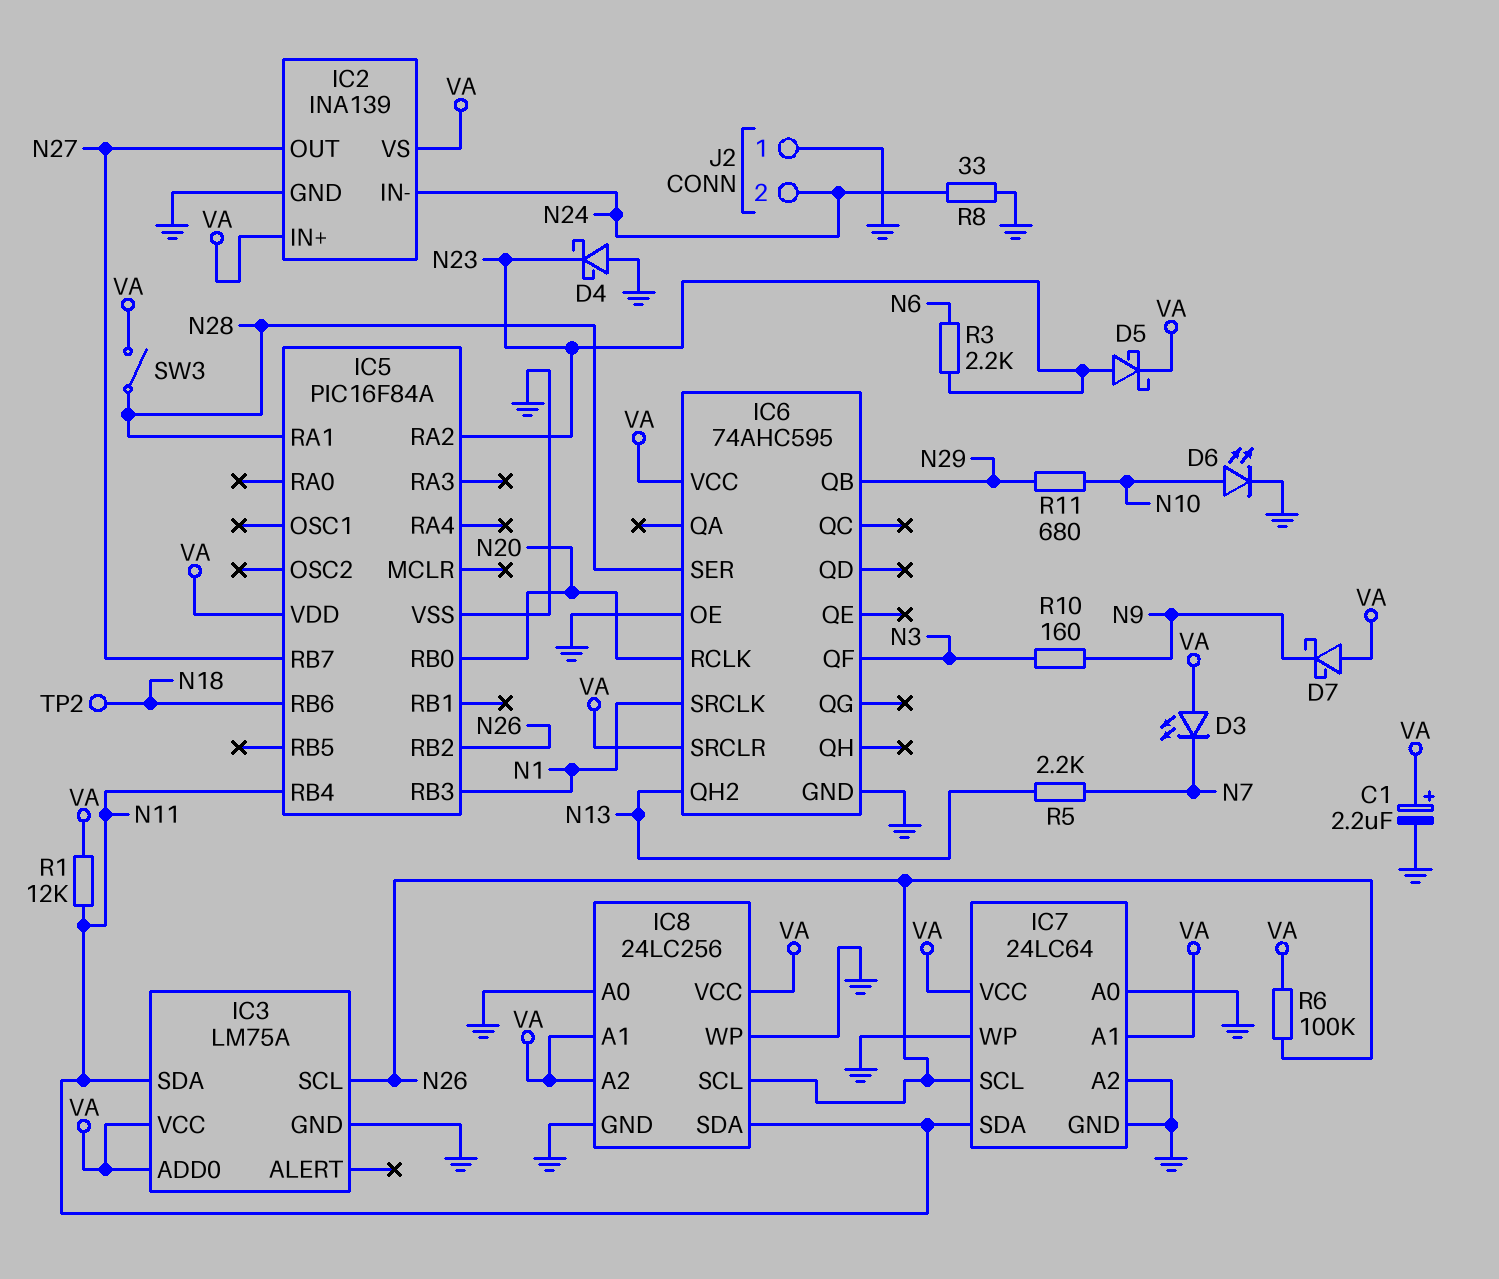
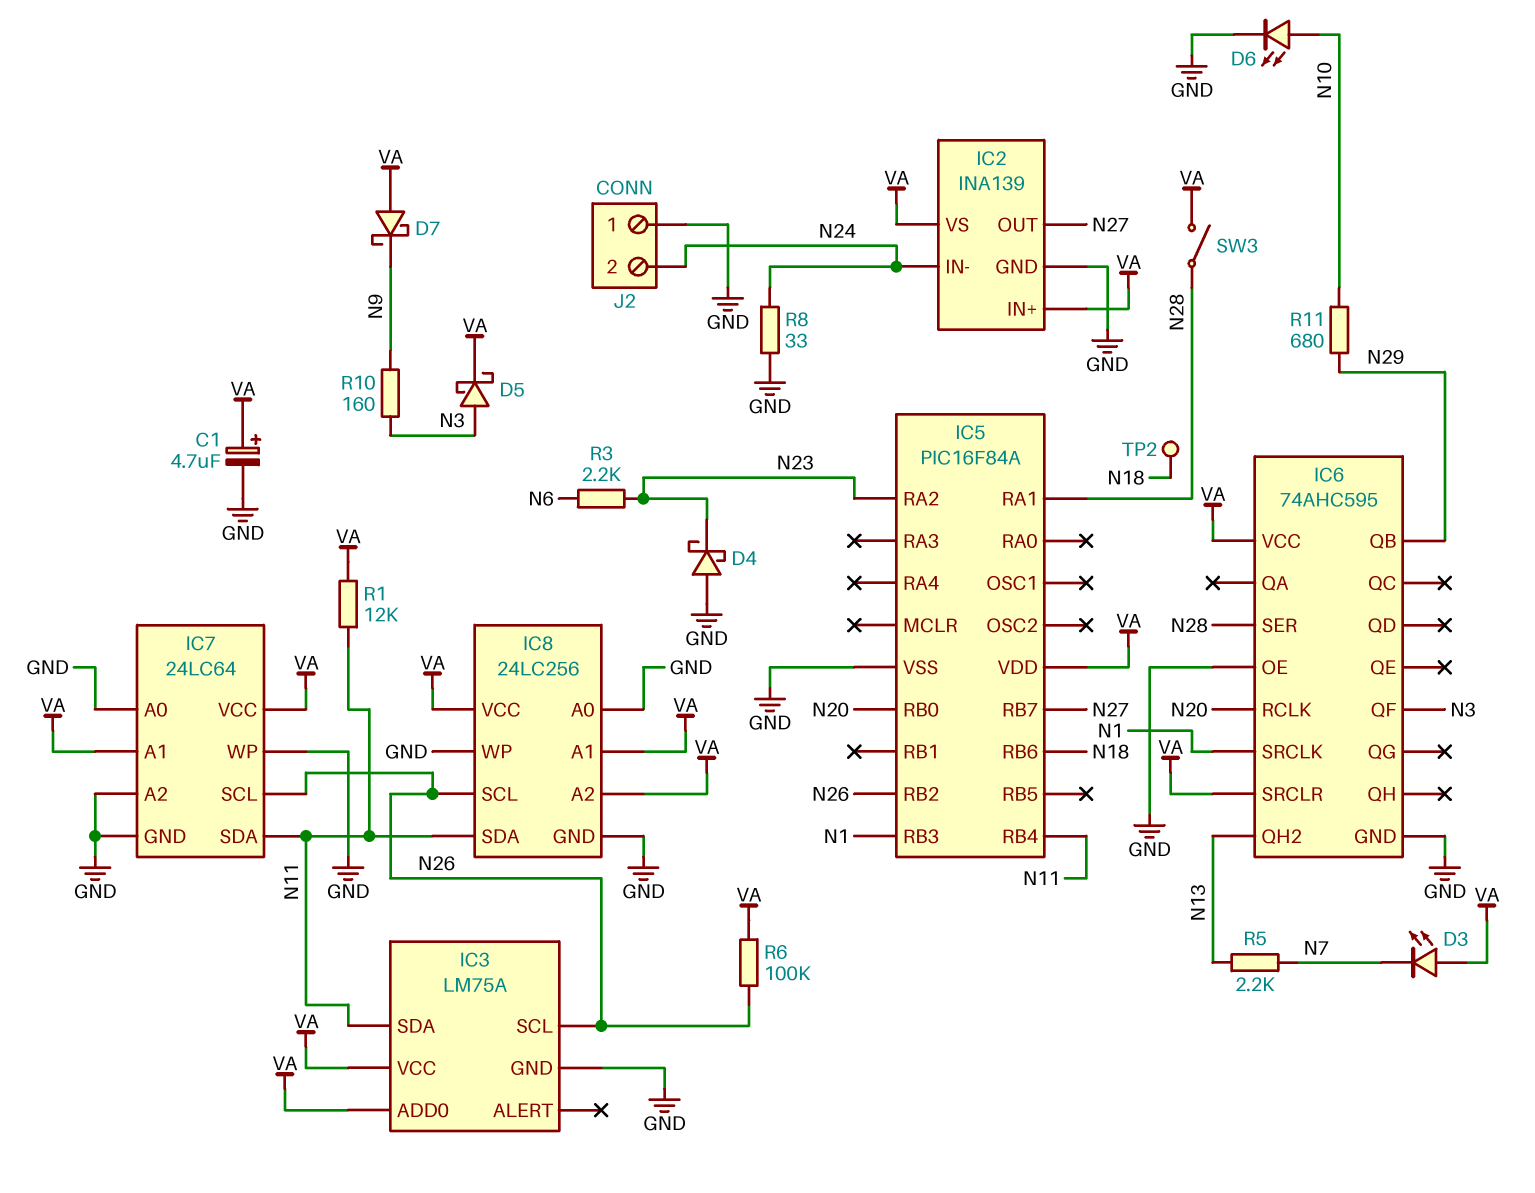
C1: 2.2uF (plus VA, minus GND) -> 4.7uF (plus VA, minus GND)
D5: schottky (A N23, K VA) -> schottky (A N3, K VA)

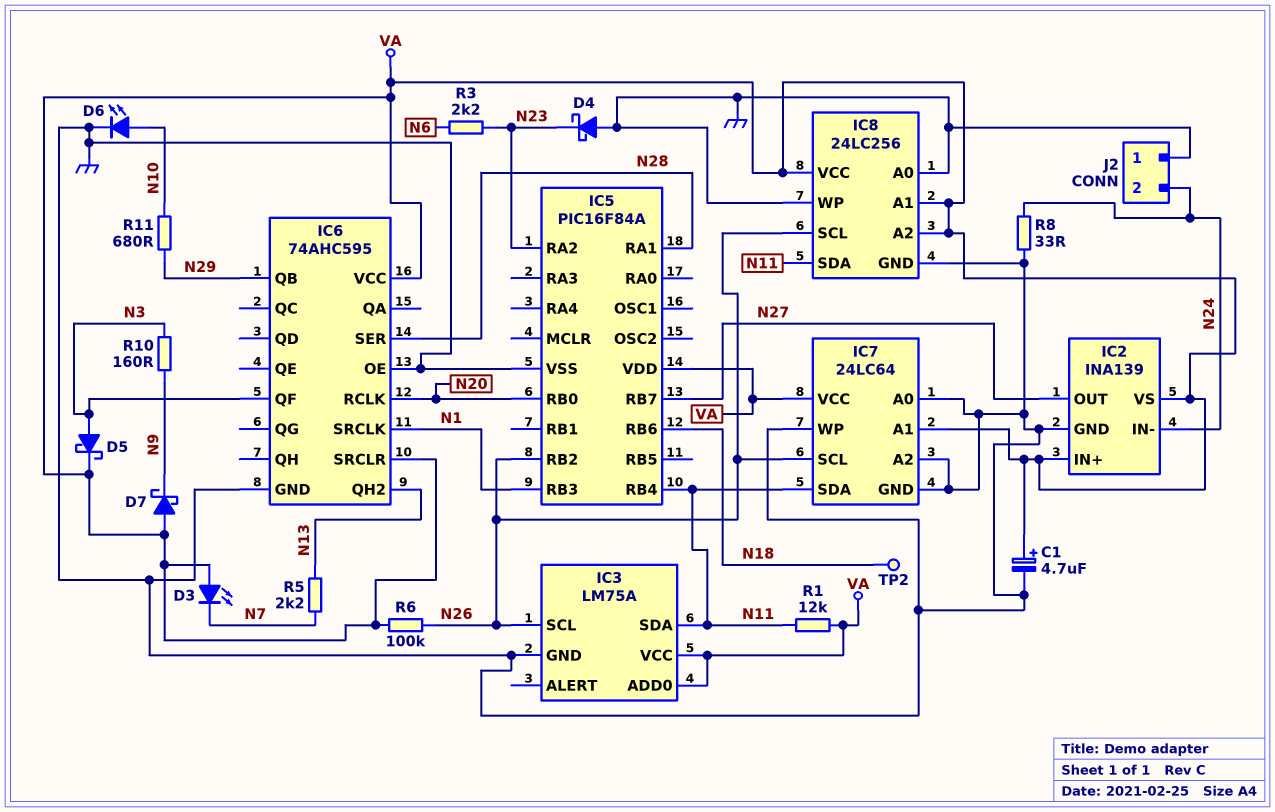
SW3: switch (N28, VA) -> none

